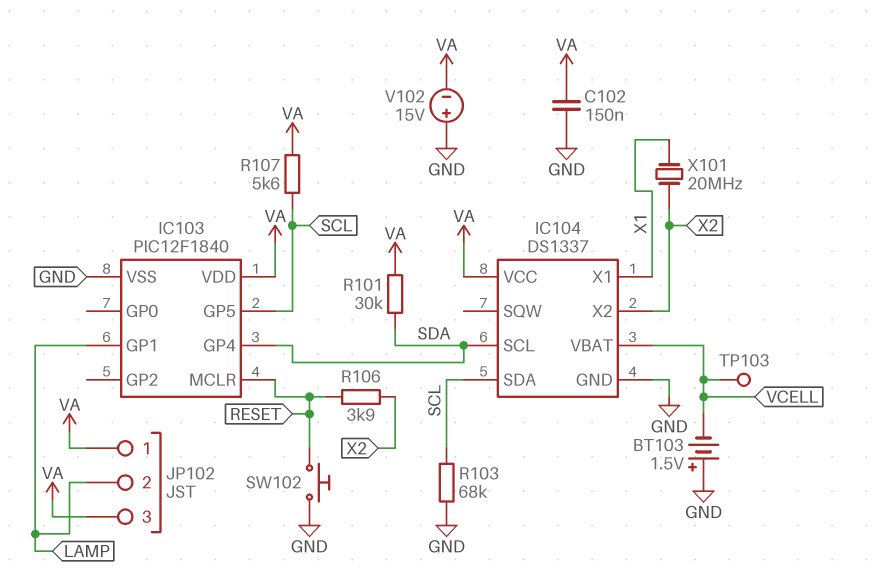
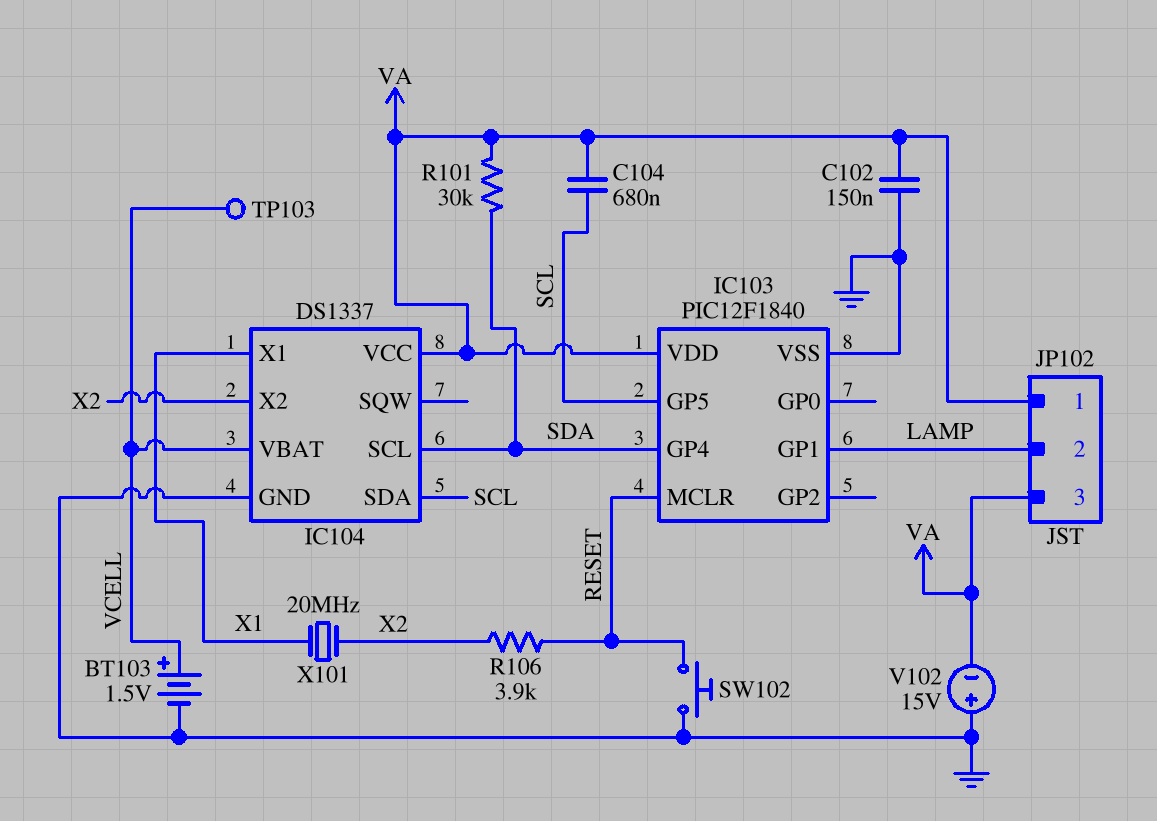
BT103: 1.5V (plus GND, minus VCELL) -> 1.5V (plus VCELL, minus GND)
C104: none -> 680nF (SCL, VA)
R103: 68k (GND, SCL) -> none
R107: 5.6k (SCL, VA) -> none

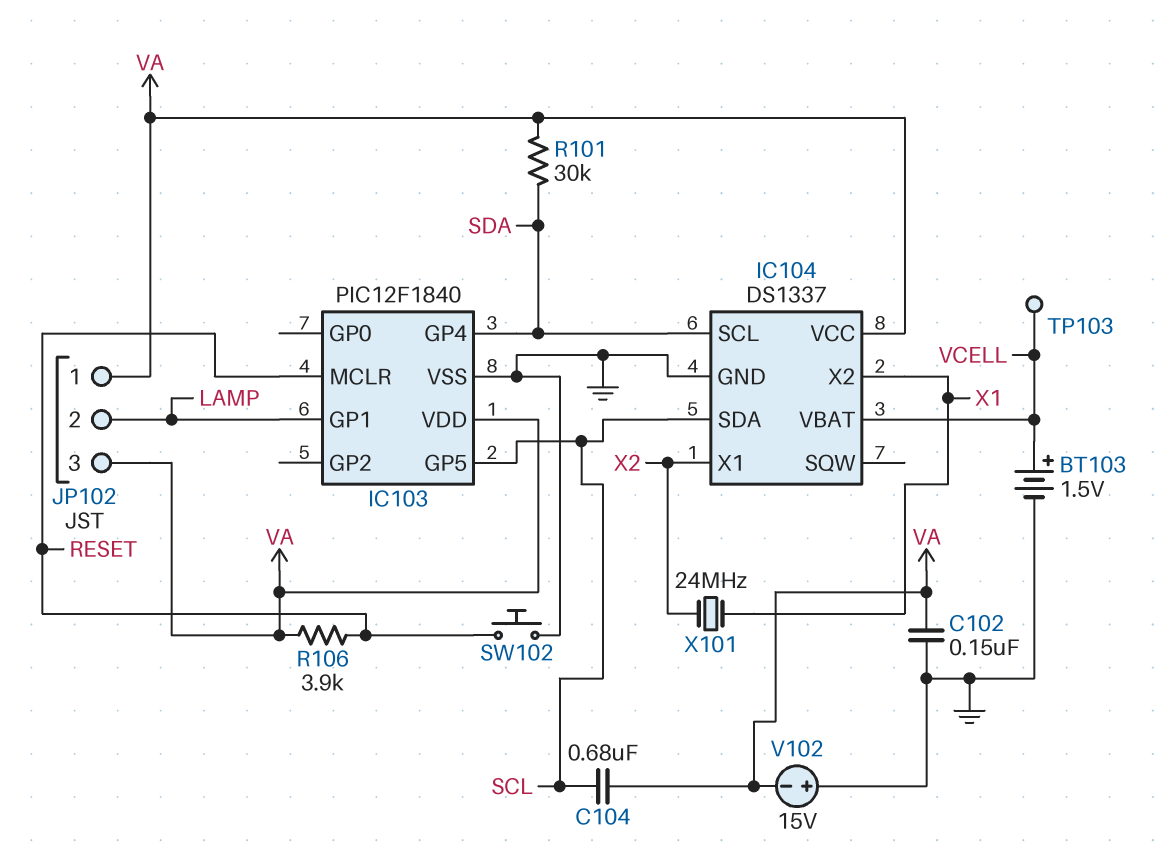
IC104 pin X1: X1 -> X2
IC104 pin X2: X2 -> X1
R106: 3.9k (RESET, X2) -> 3.9k (RESET, VA)
X101: 20MHz (X1, X2) -> 24MHz (X1, X2)

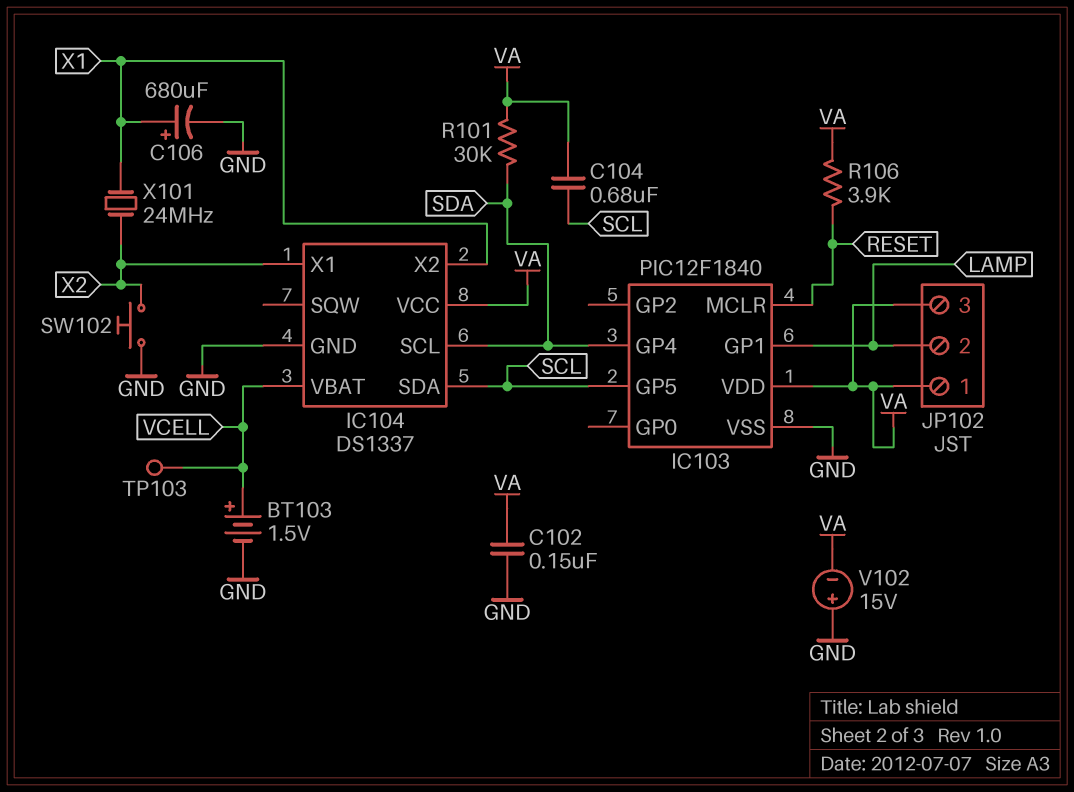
C106: none -> 680uF (plus X1, minus GND)
SW102: button (GND, RESET) -> button (GND, X2)

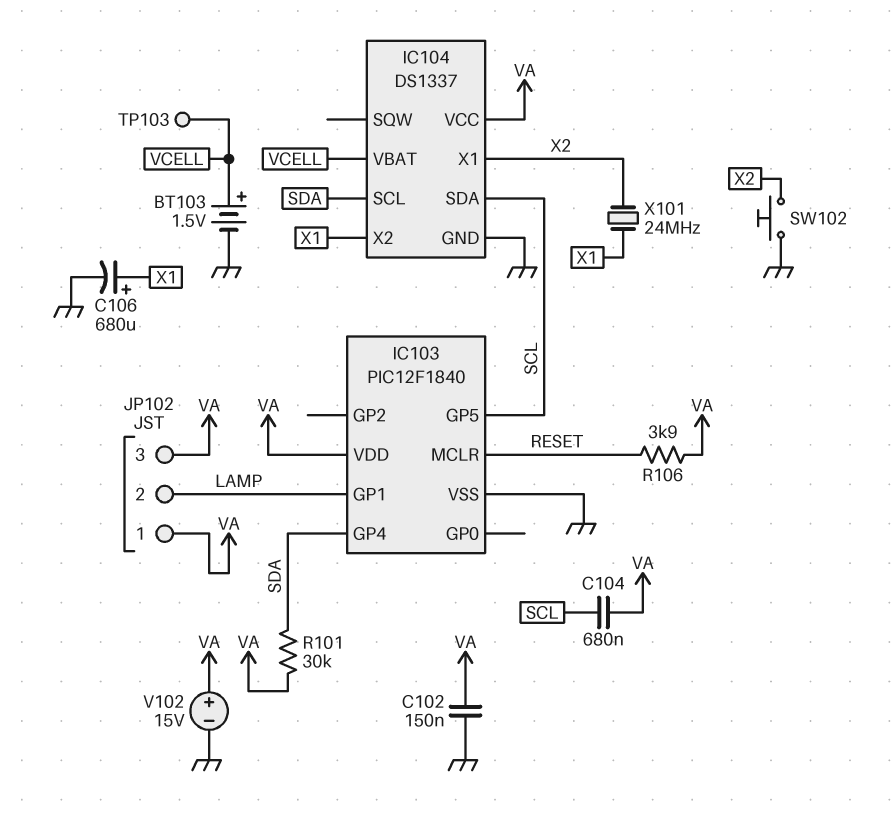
V102: 15V (plus GND, minus VA) -> 15V (plus VA, minus GND)

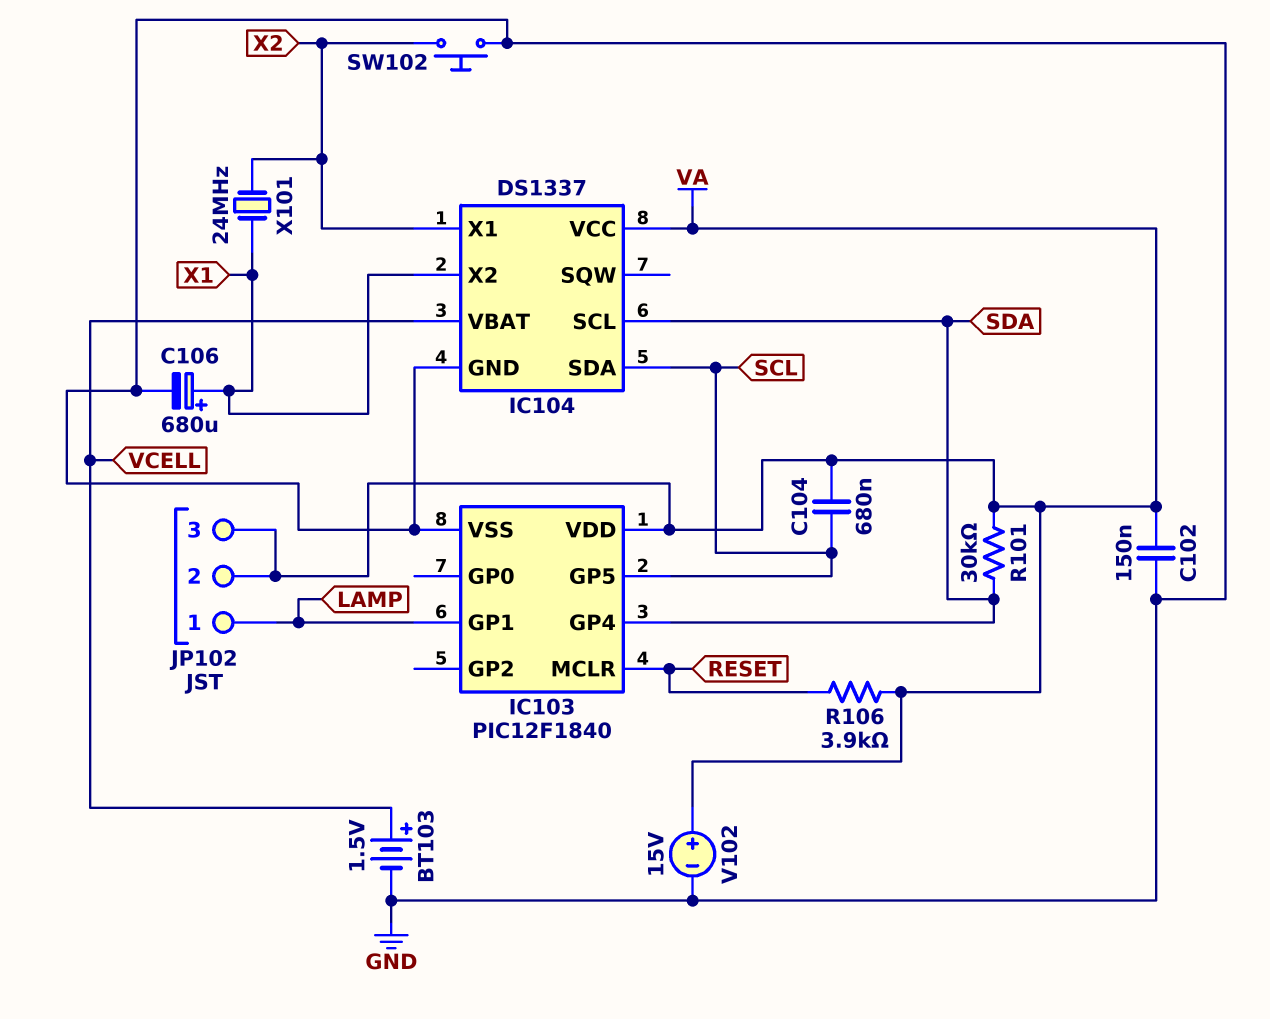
JP102 pin 1: VA -> LAMP
JP102 pin 2: LAMP -> VA
TP103: test point (VCELL) -> none

